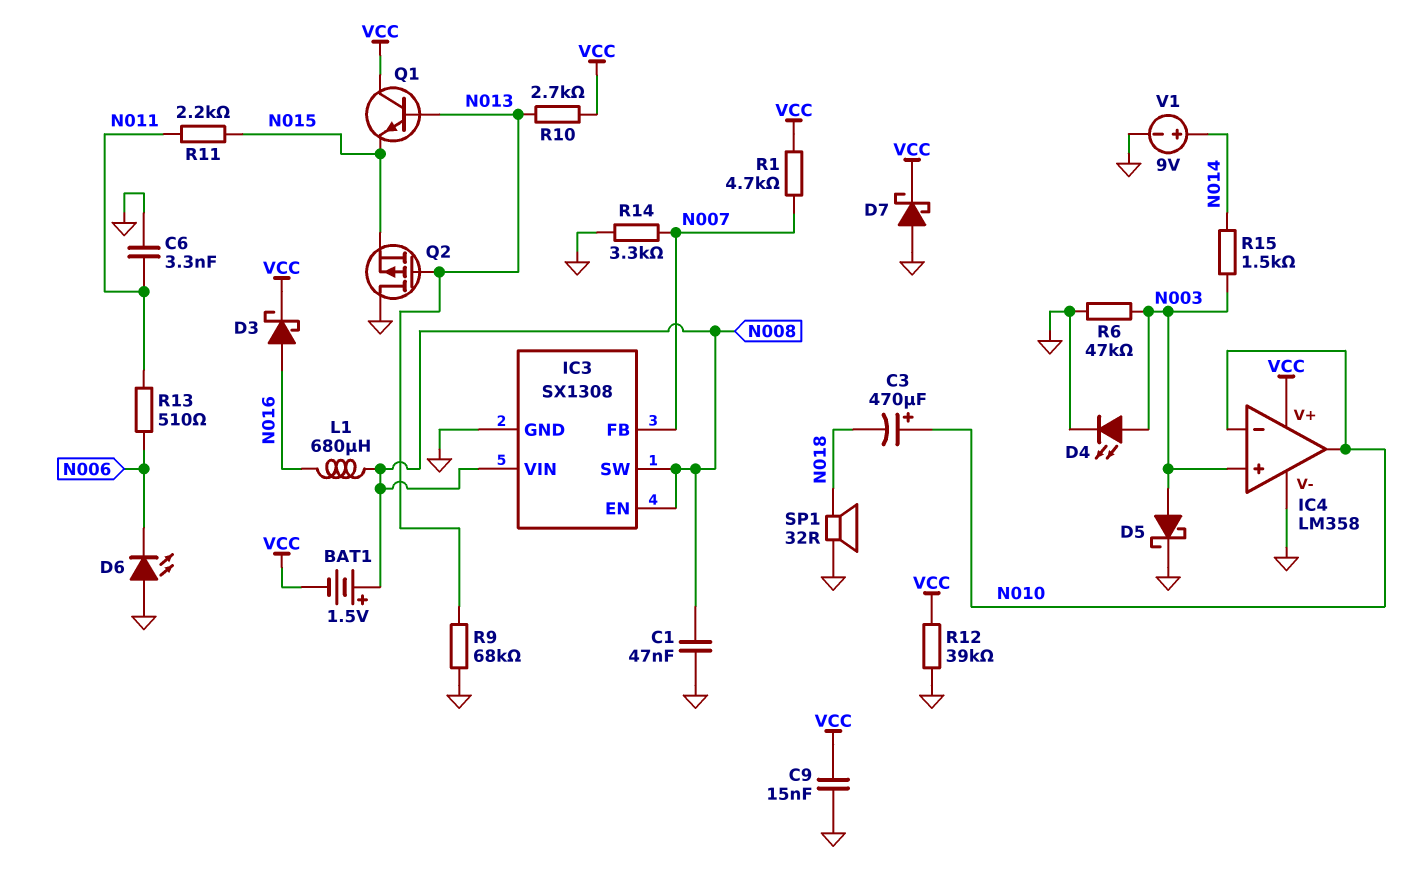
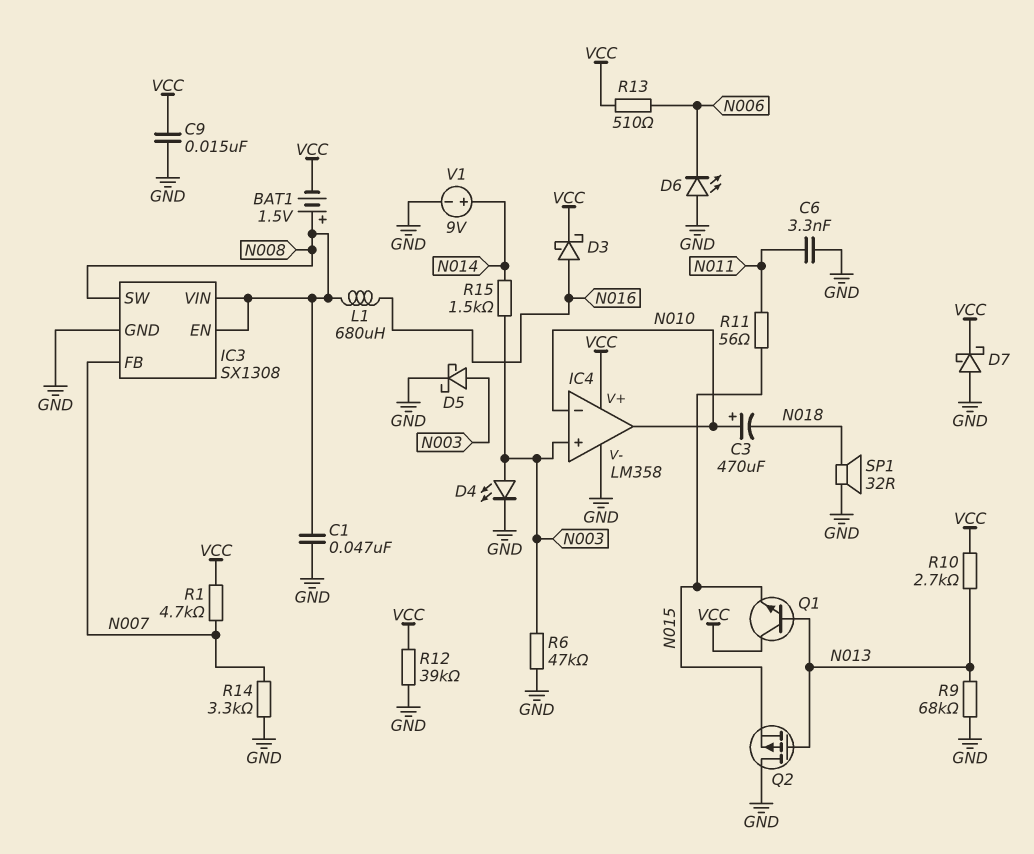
R11: 2.2k (N011, N015) -> 56 (N011, N015)
R13: 510 (N006, N011) -> 510 (N006, VCC)

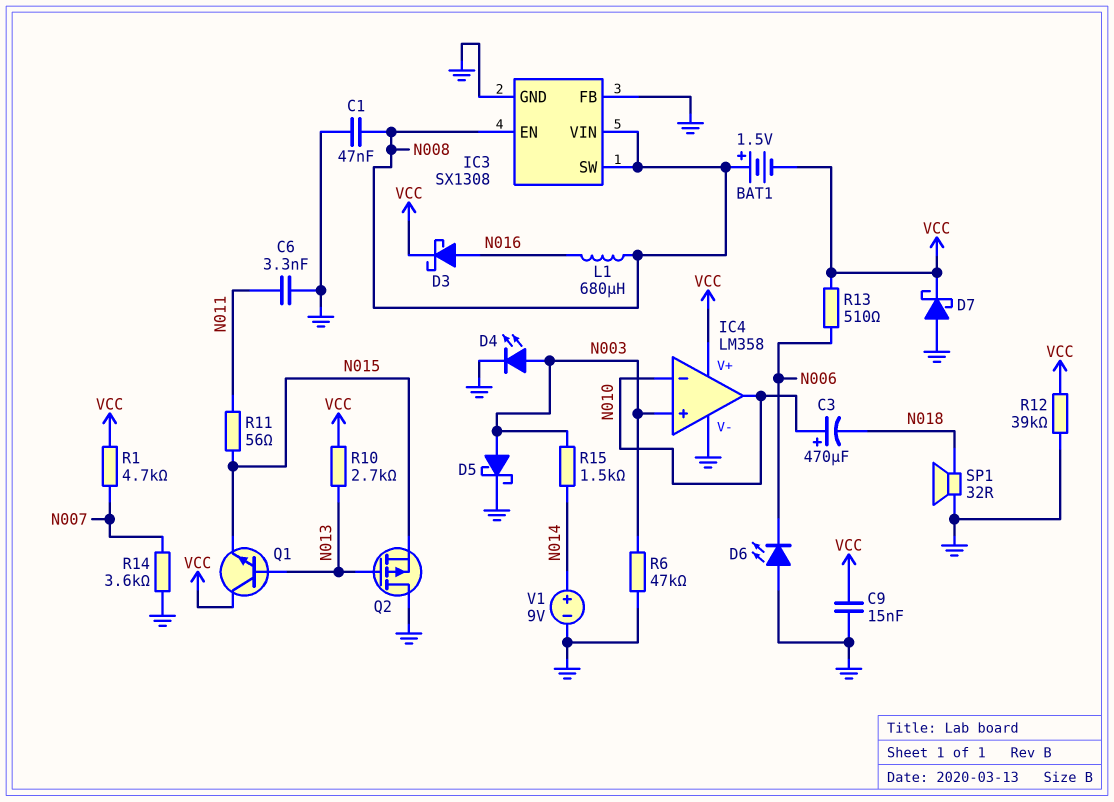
IC3 pin FB: N007 -> GND
R9: 68k (GND, N013) -> none
R14: 3.3k (GND, N007) -> 3.6k (GND, N007)

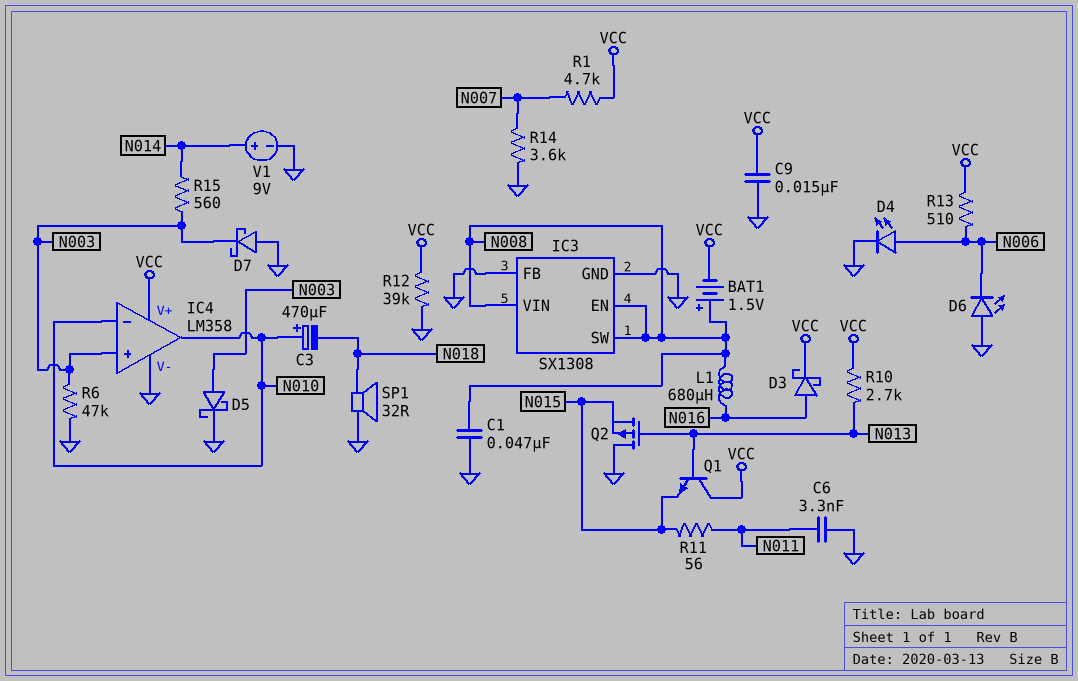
D4: LED (A N003, K GND) -> LED (A N006, K GND)
D7: schottky (A GND, K VCC) -> schottky (A GND, K N003)
R15: 1.5k (N003, N014) -> 560 (N003, N014)

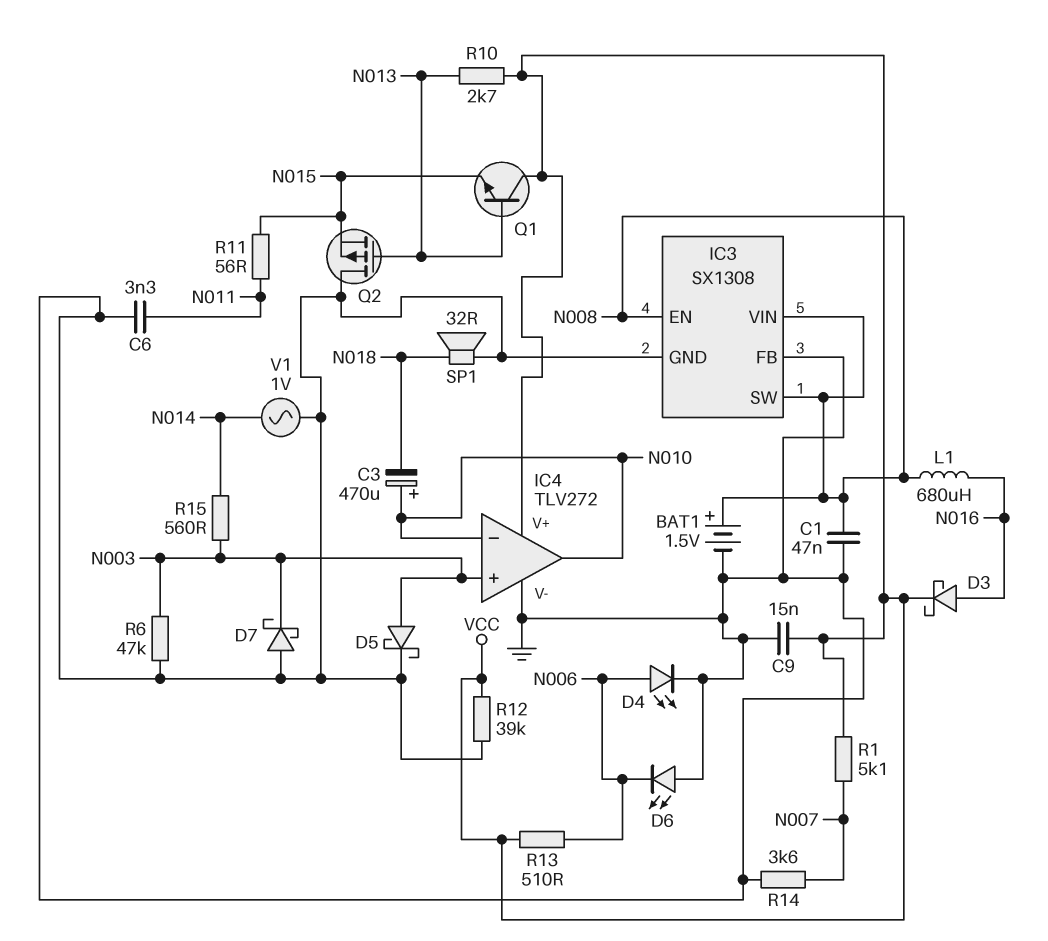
BAT1: 1.5V (plus N008, minus VCC) -> 1.5V (plus N008, minus GND)
IC4: LM358 -> TLV272
R1: 4.7k (N007, VCC) -> 5.1k (N007, VCC)
V1: 9V (plus N014, minus GND) -> AC 1V (GND, N014)

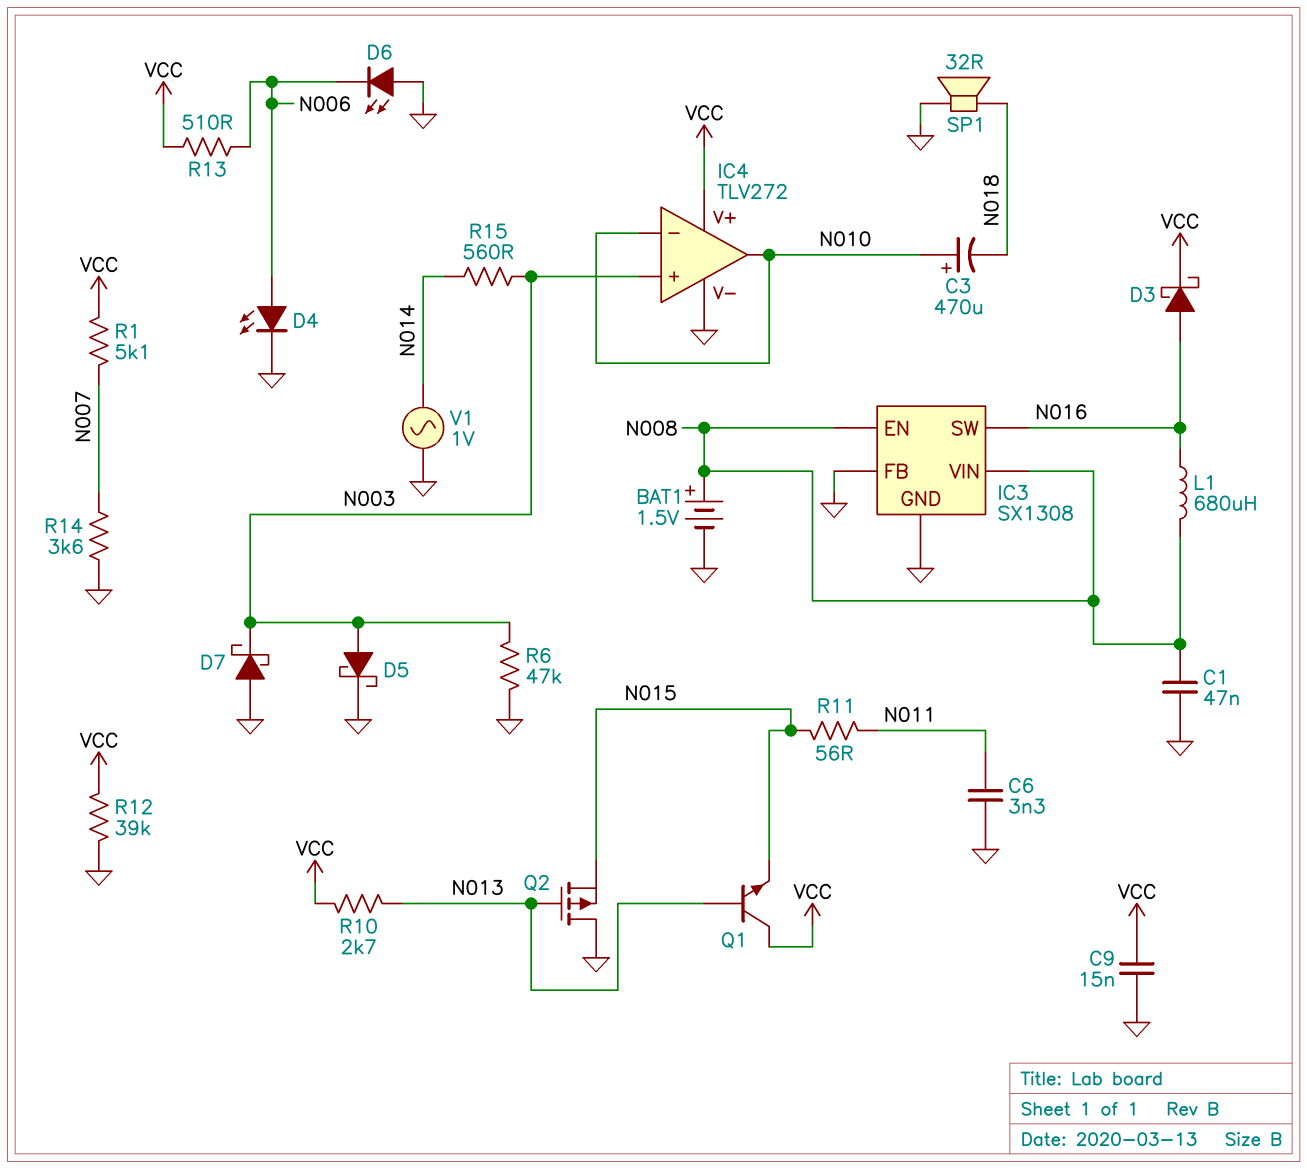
IC3 pin SW: N008 -> N016

